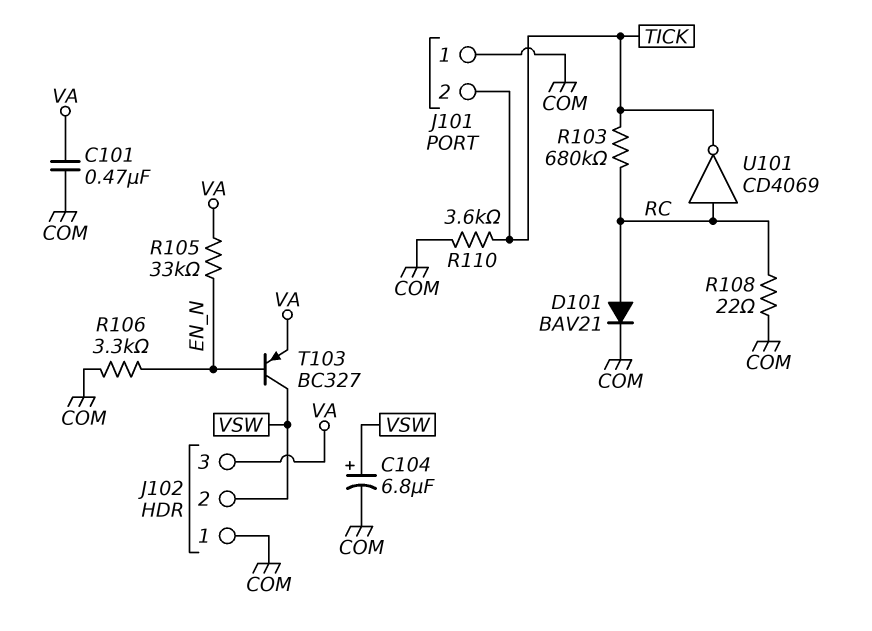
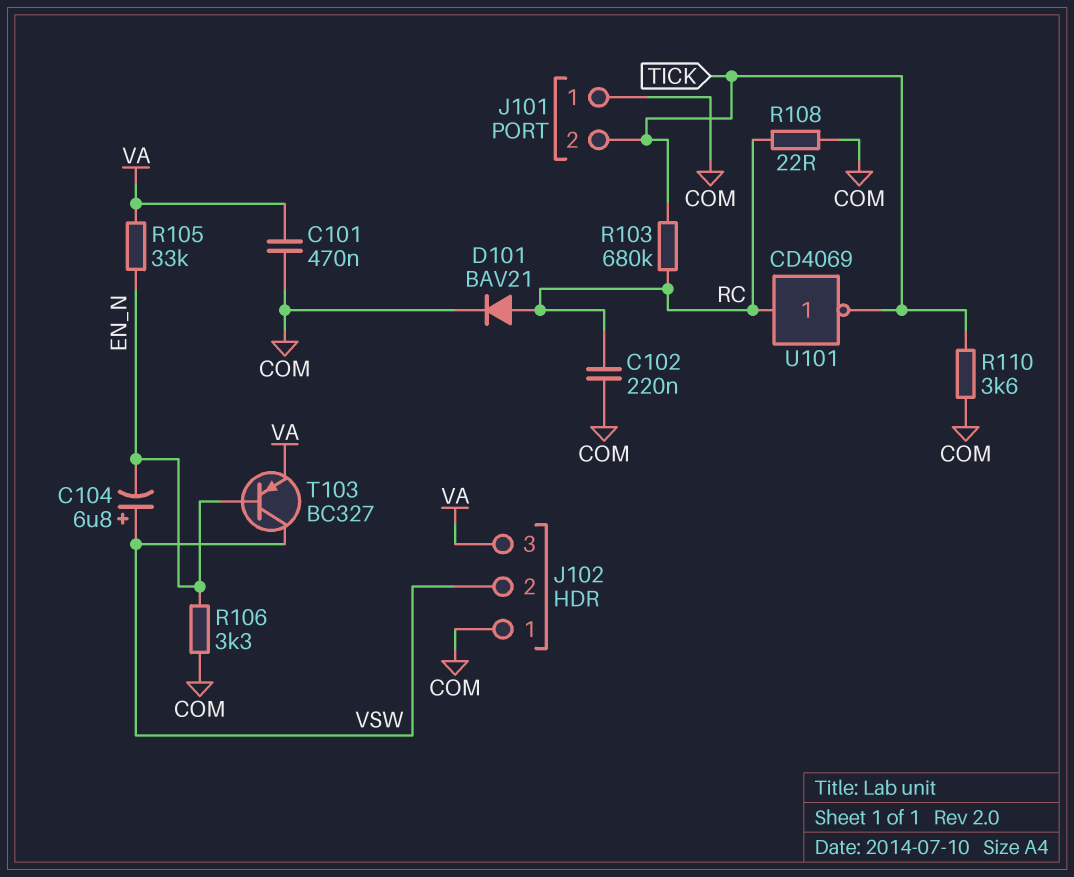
C102: none -> 220nF (COM, RC)
C104: 6.8uF (plus VSW, minus COM) -> 6.8uF (plus VSW, minus EN_N)

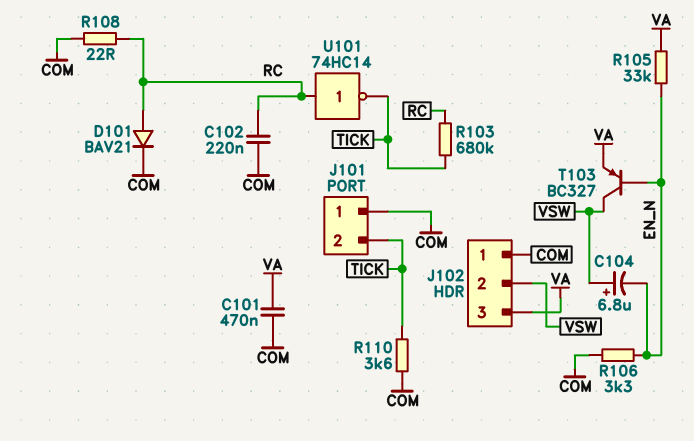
U101: NOT CD4069 (in RC, out TICK) -> NOT 74HC14 (in RC, out TICK)

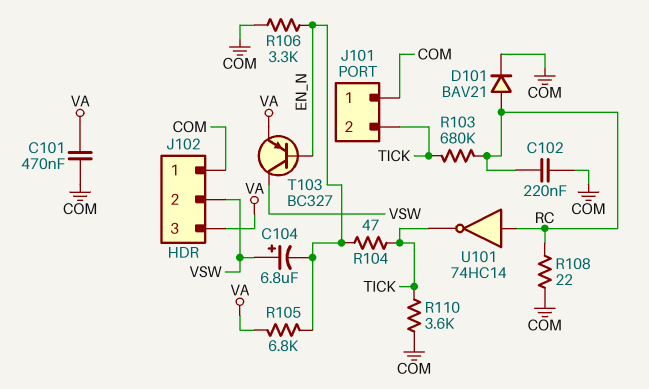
R104: none -> 47 (EN_N, TICK)
R105: 33k (EN_N, VA) -> 6.8k (EN_N, VA)

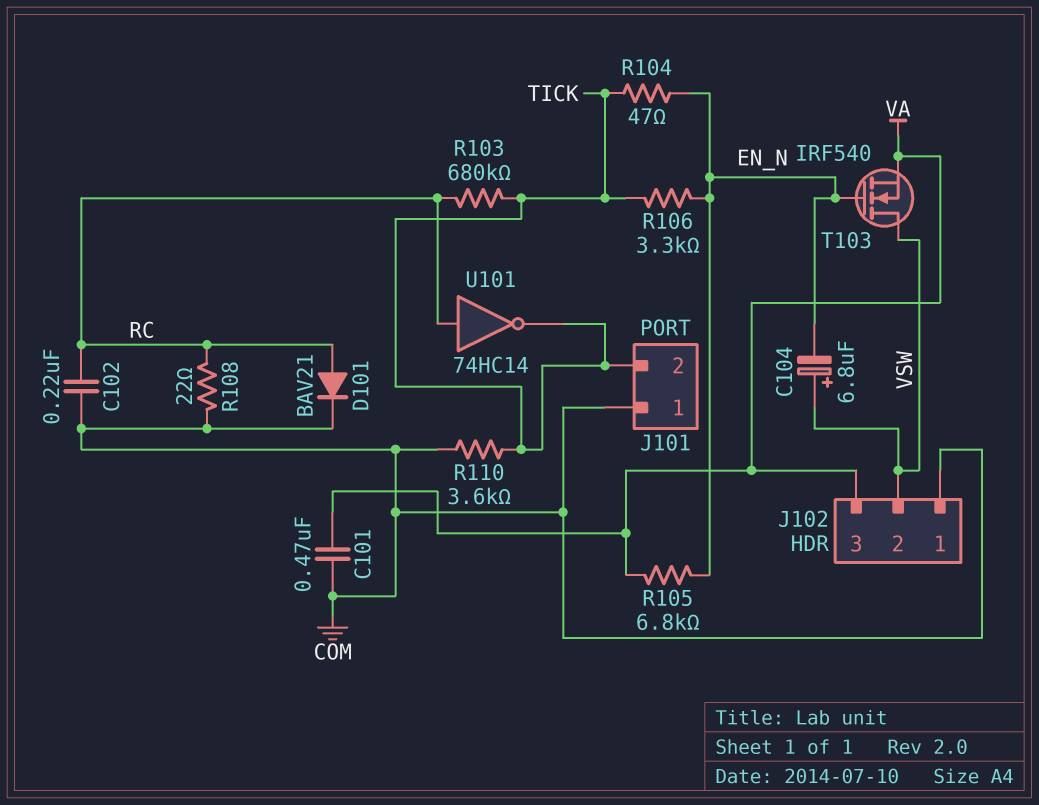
R106: 3.3k (COM, EN_N) -> 3.3k (EN_N, TICK)
T103: PNP BC327 (B EN_N, C VSW, E VA) -> NMOS IRF540 (G EN_N, D VSW, S VA)

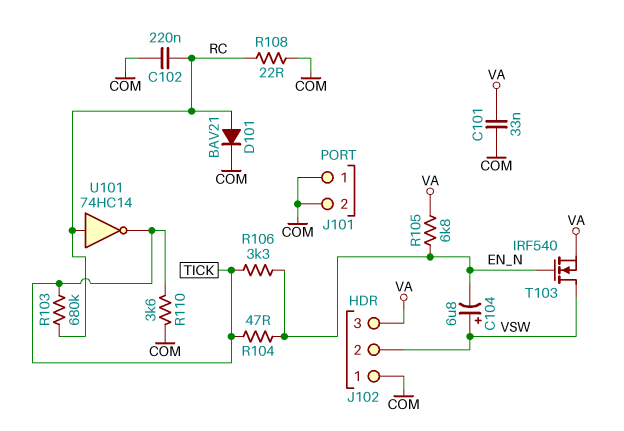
C101: 470nF (COM, VA) -> 33nF (COM, VA)
J101 pin 2: TICK -> COM

